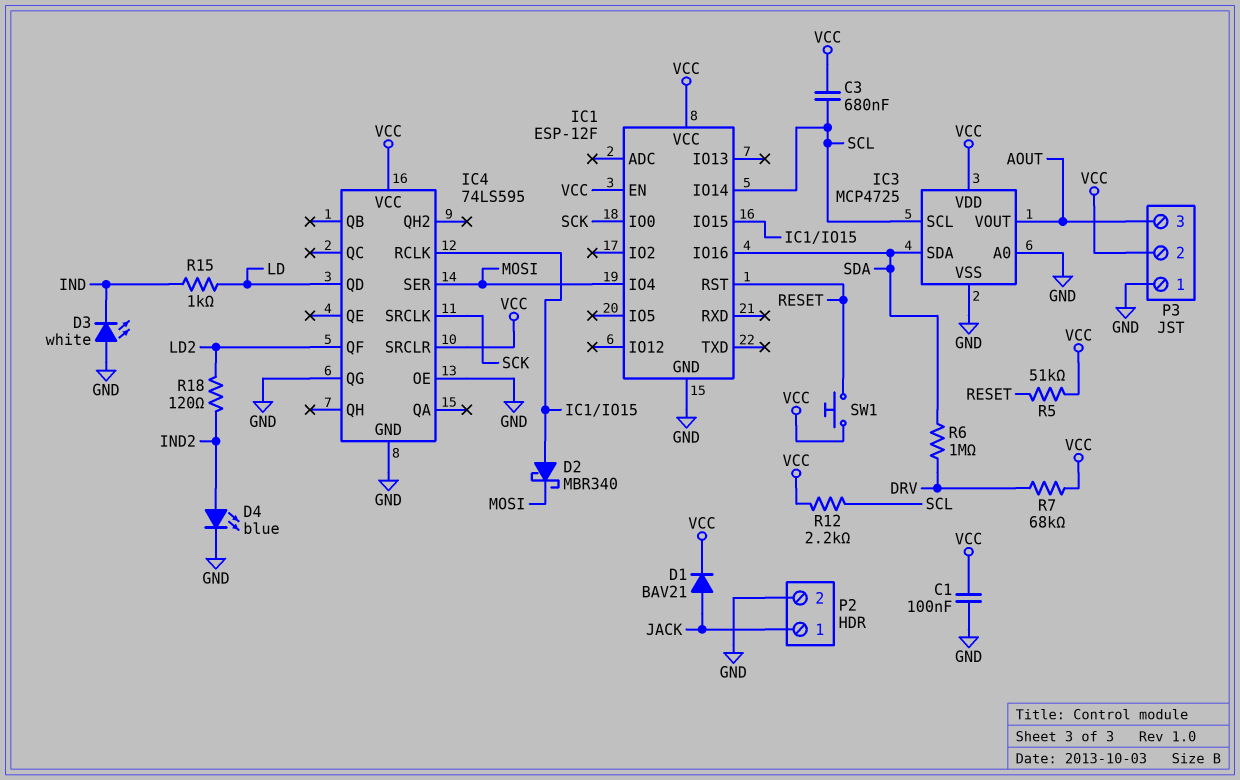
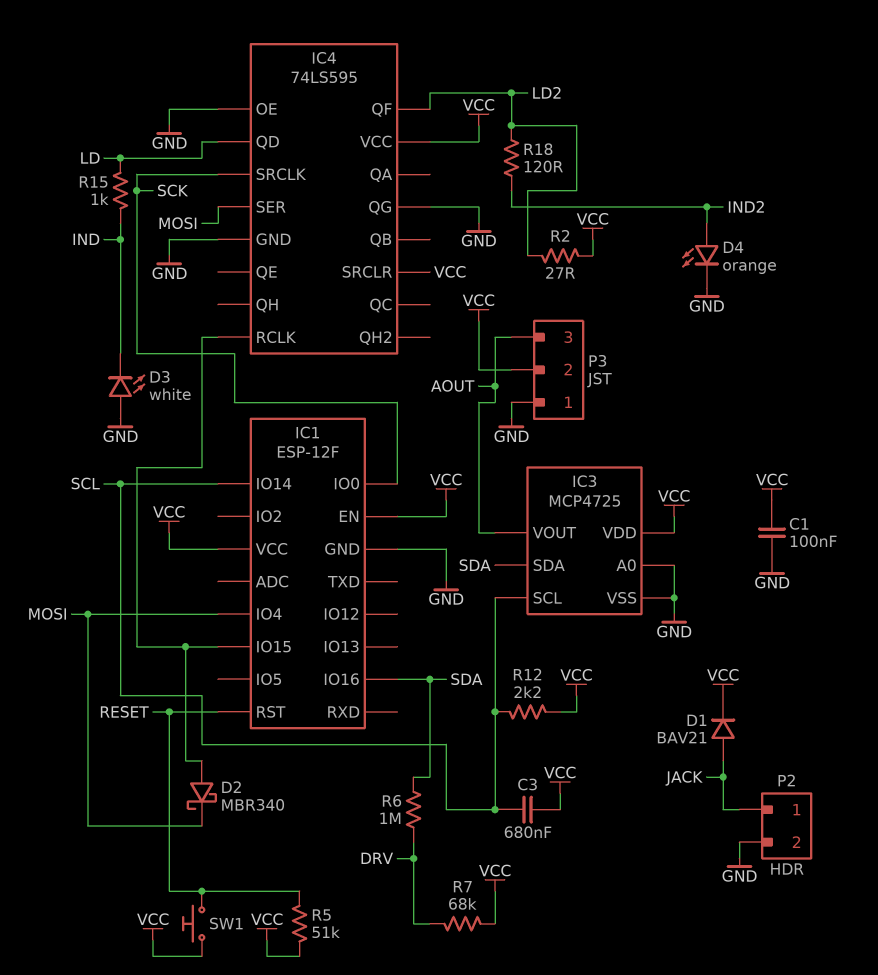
D4: LED blue (A IND2, K GND) -> LED orange (A IND2, K GND)
R2: none -> 27 (LD2, VCC)

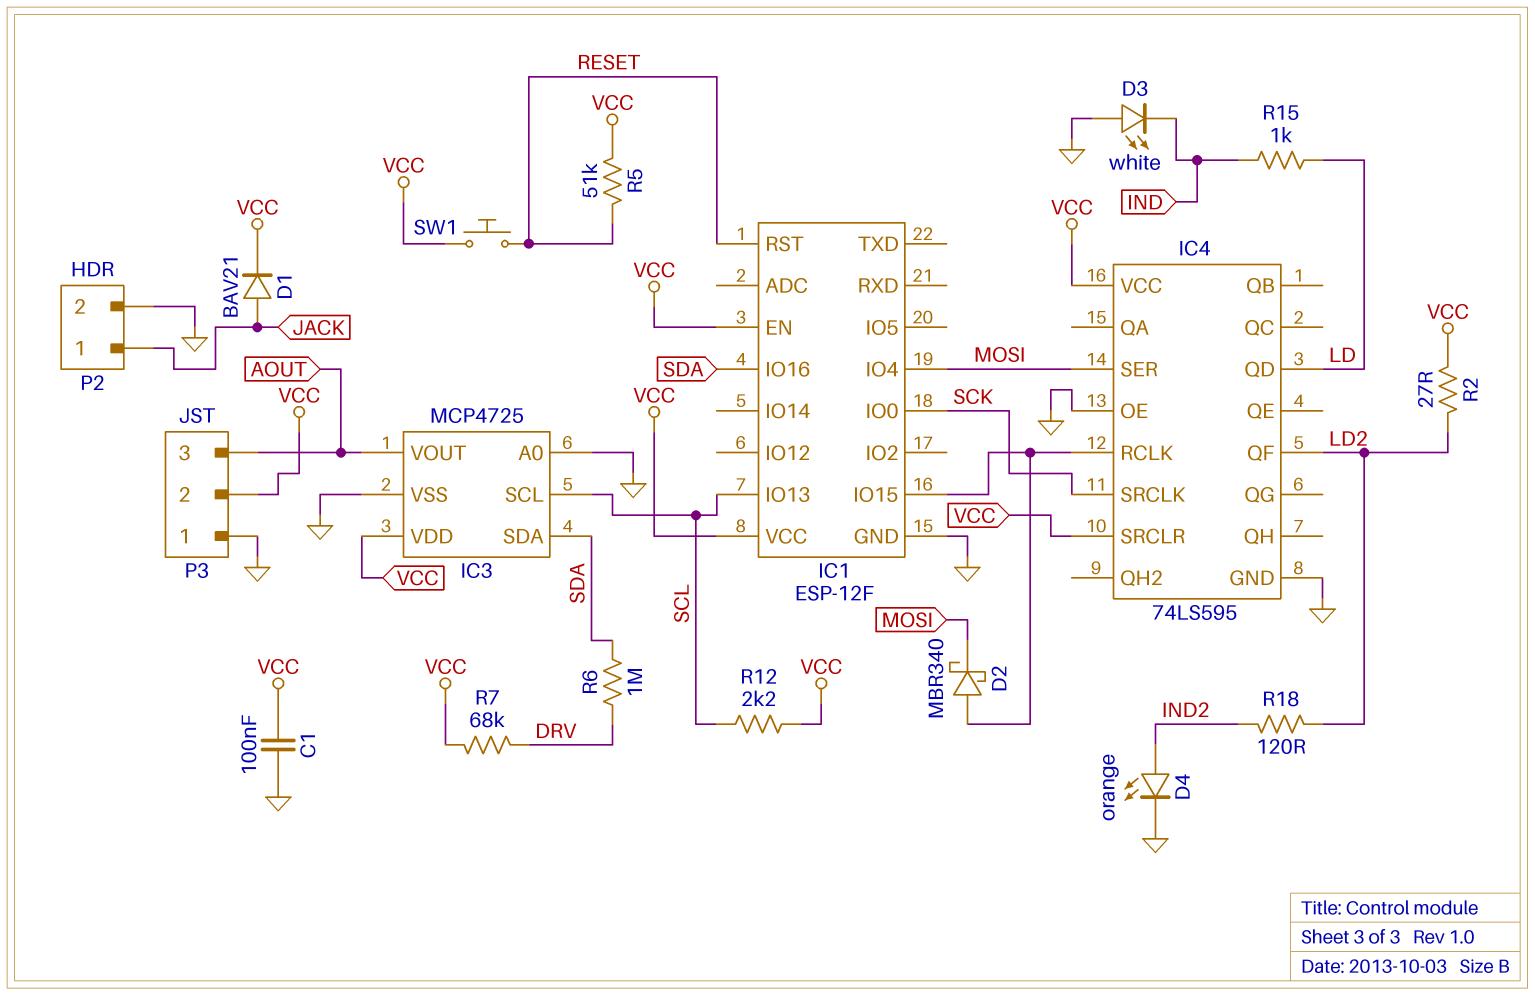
C3: 680nF (SCL, VCC) -> none
IC1 pin IO13: none -> SCL
IC1 pin IO14: SCL -> none
IC4 pin QG: GND -> none

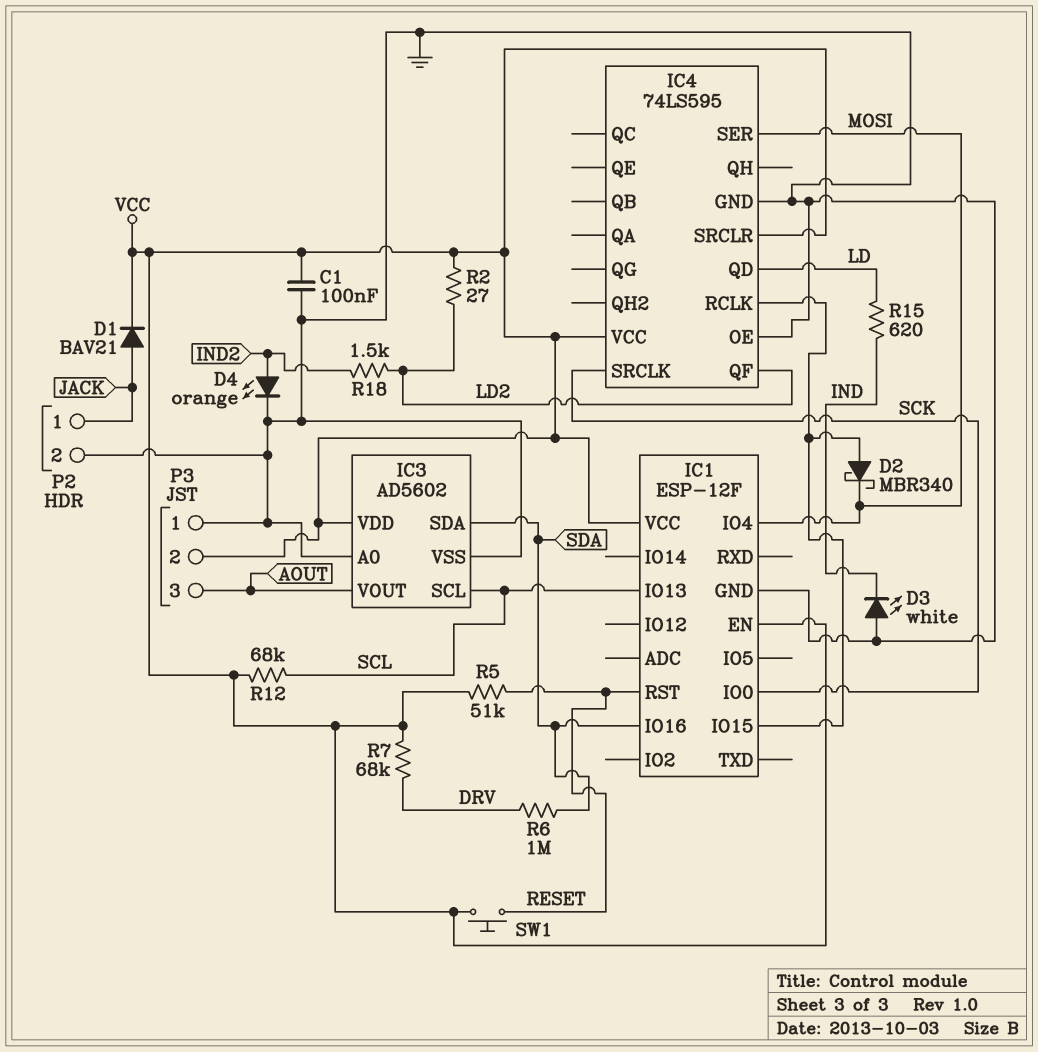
IC3: MCP4725 -> AD5602
R12: 2.2k (SCL, VCC) -> 68k (SCL, VCC)
R15: 1k (IND, LD) -> 620 (IND, LD)
R18: 120 (IND2, LD2) -> 1.5k (IND2, LD2)

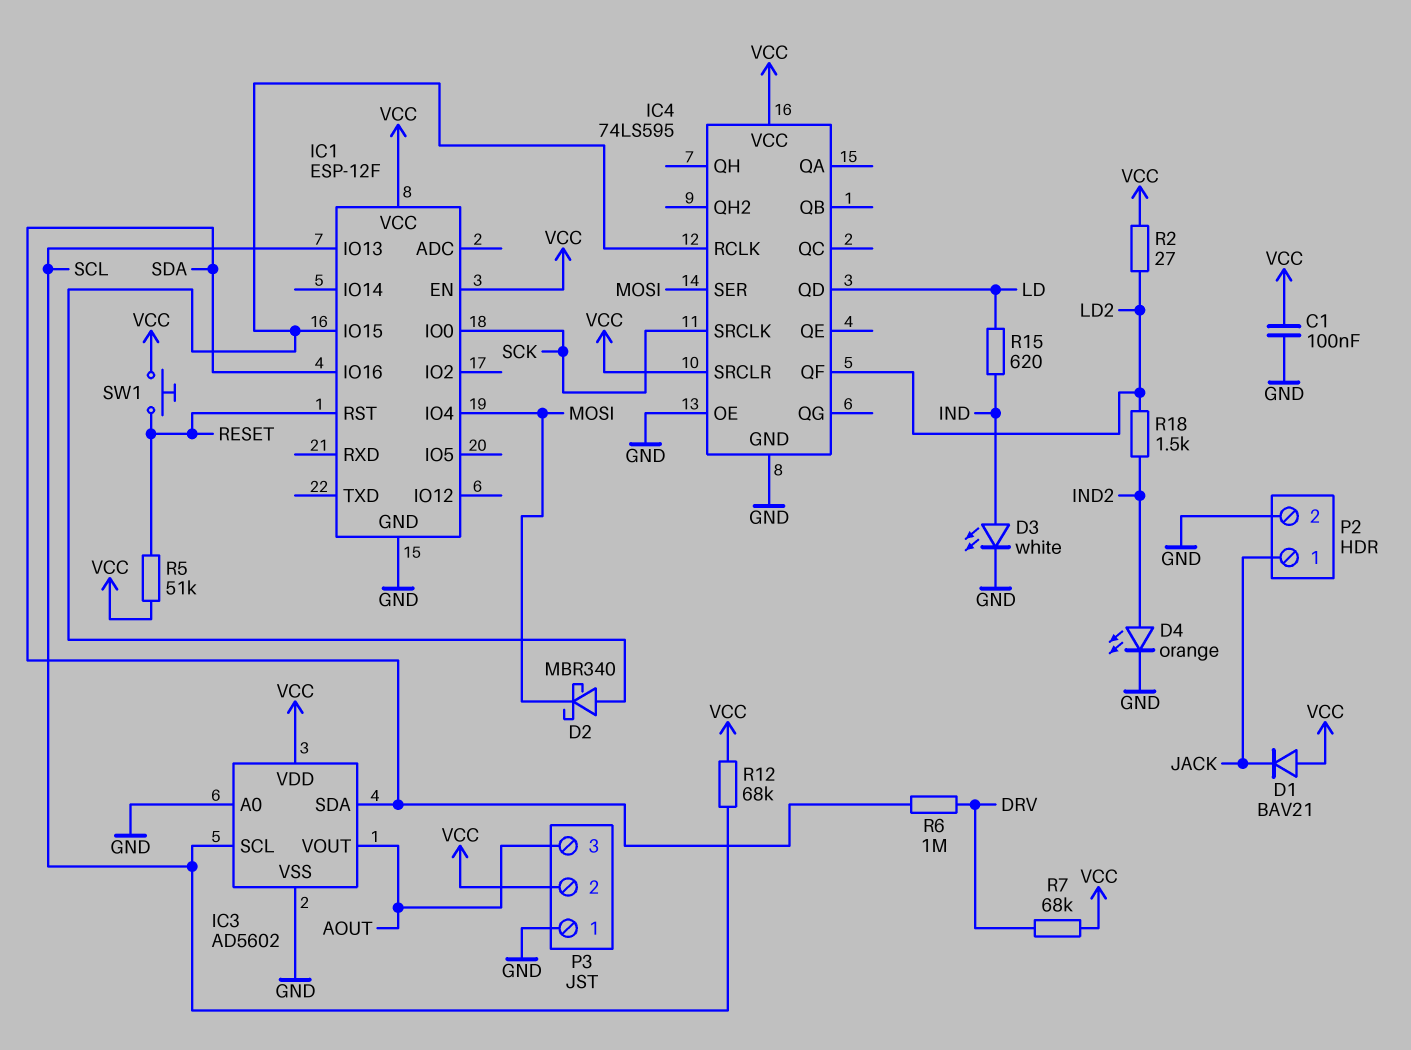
D1: diode BAV21 (A JACK, K VCC) -> diode BAV21 (A VCC, K JACK)
D3: LED white (A GND, K IND) -> LED white (A IND, K GND)

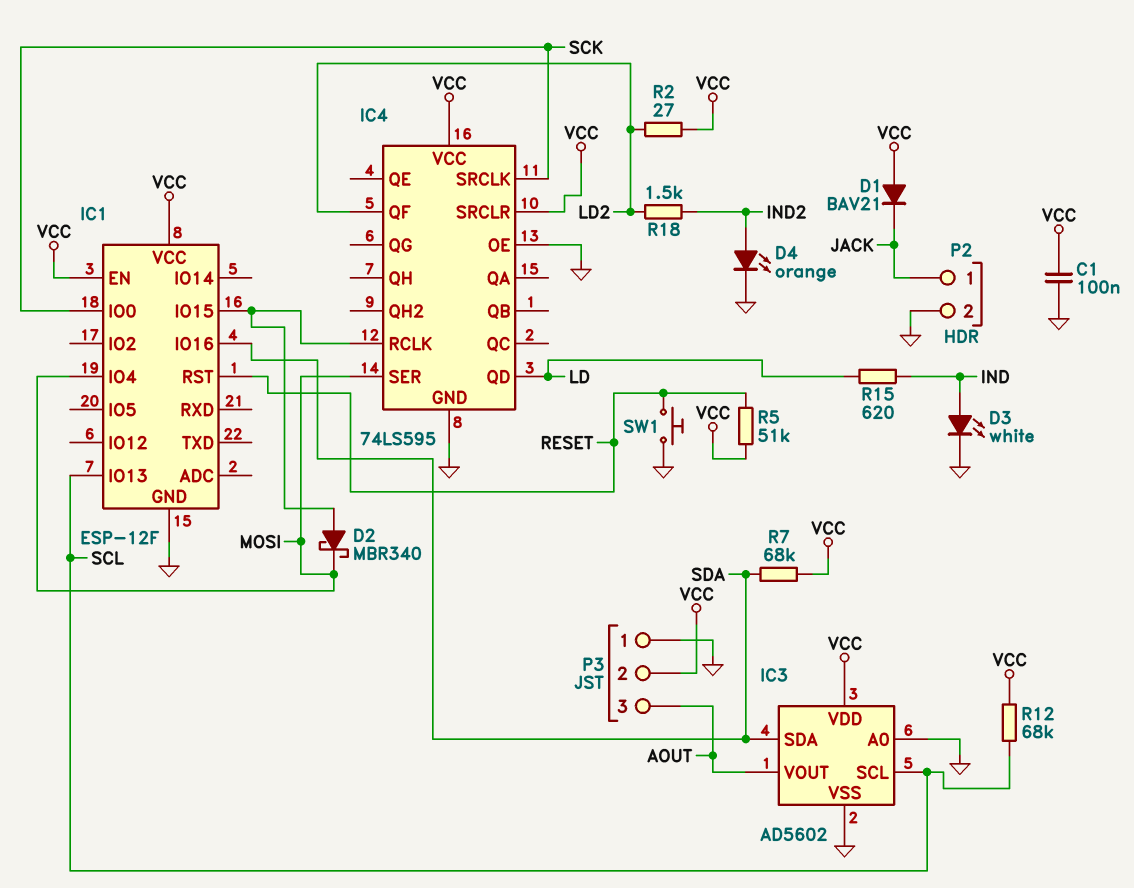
R6: 1M (DRV, SDA) -> none
R7: 68k (DRV, VCC) -> 68k (SDA, VCC)
SW1: button (RESET, VCC) -> button (GND, RESET)

